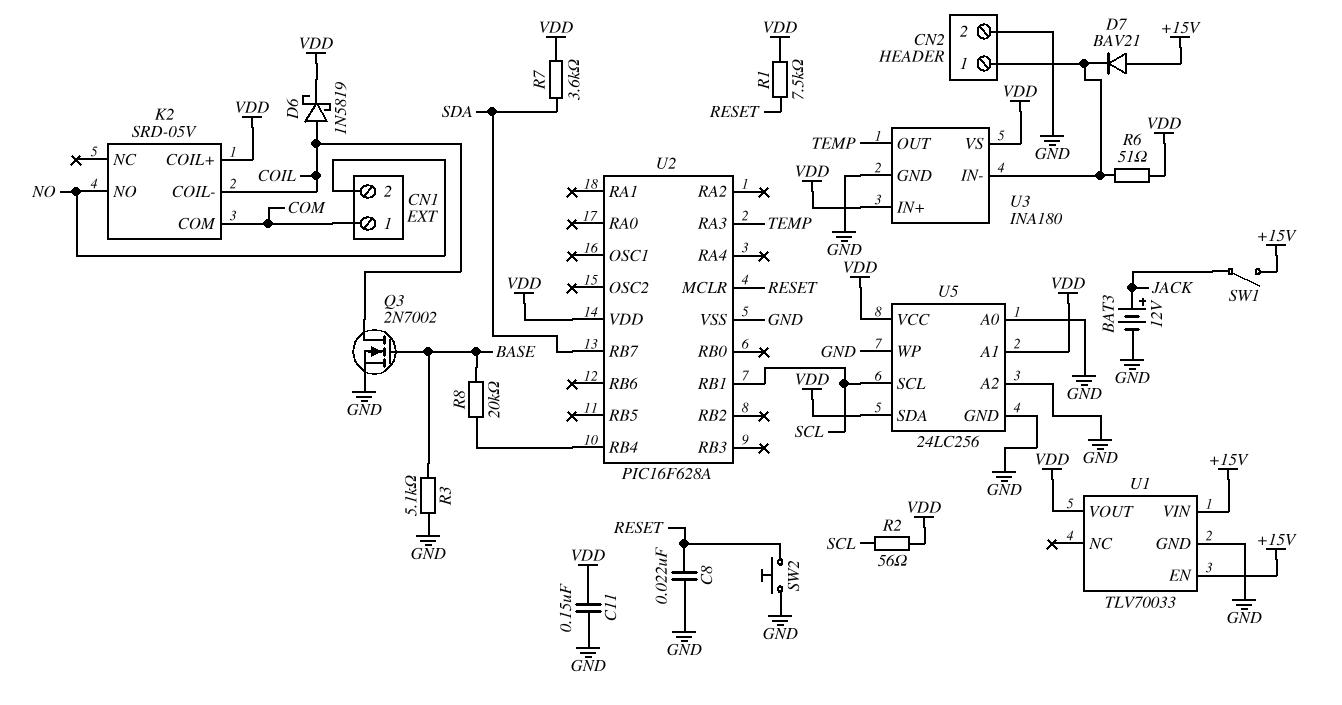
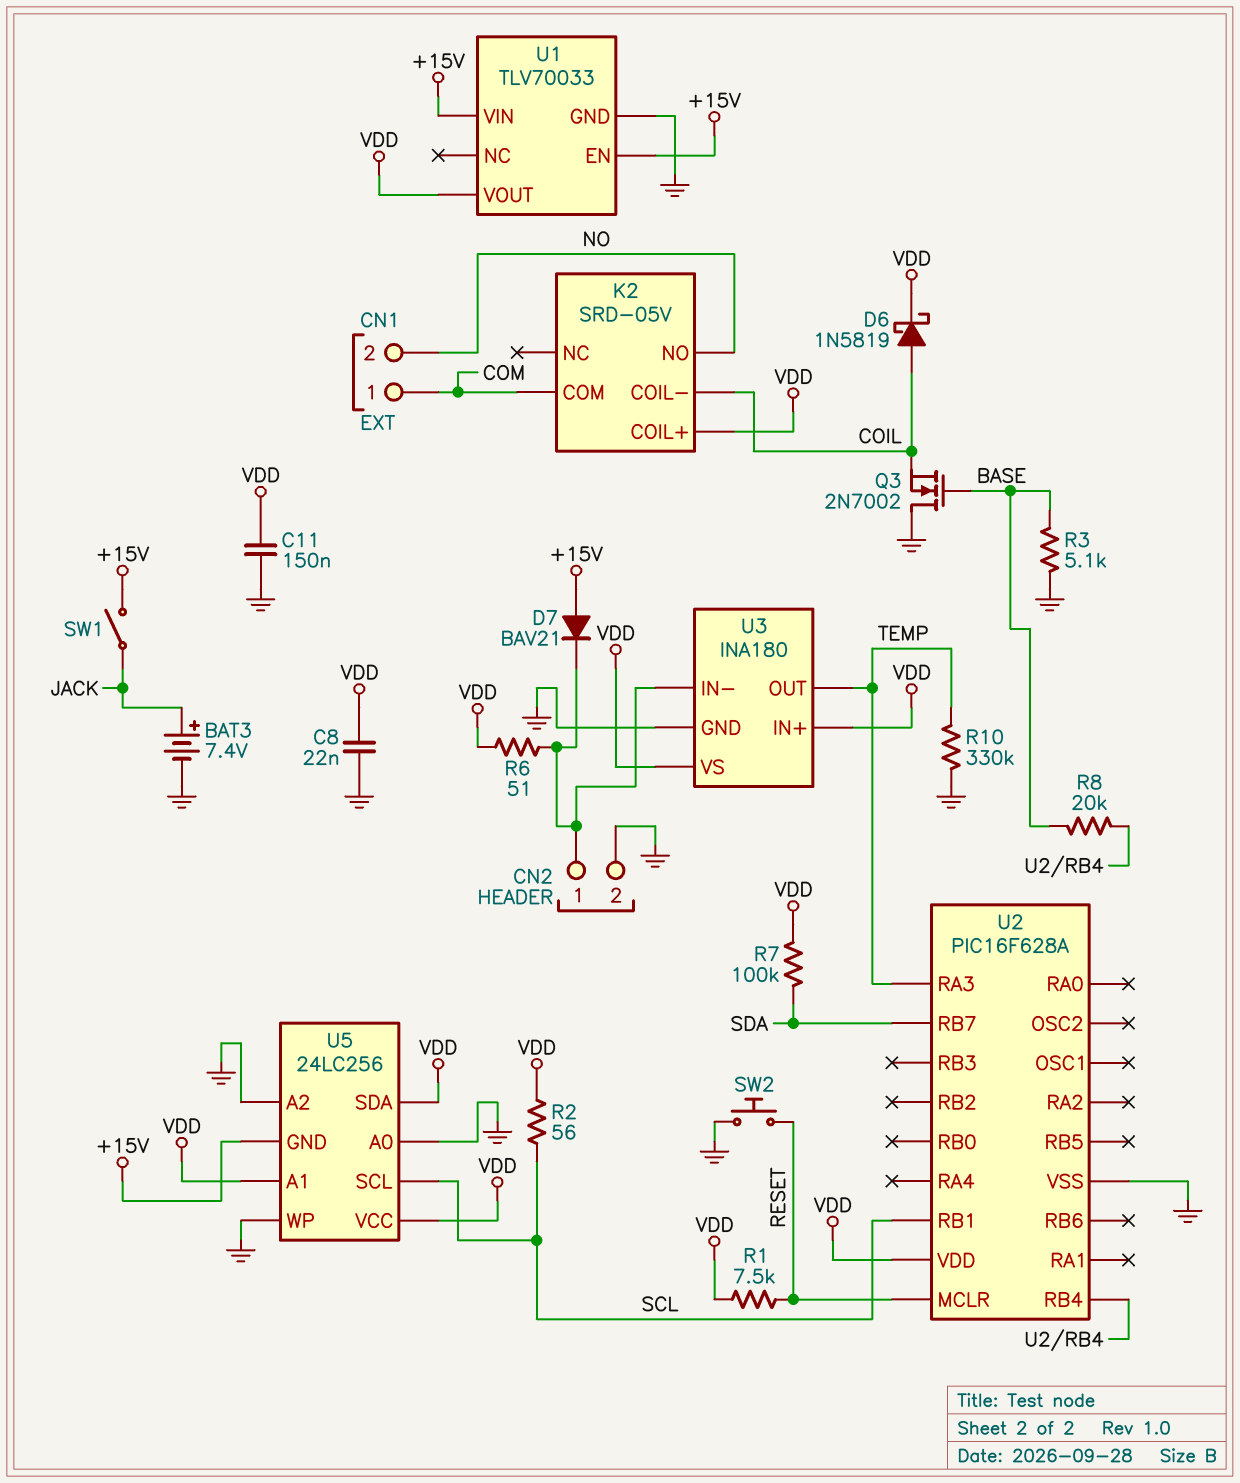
BAT3: 12V (plus JACK, minus GND) -> 7.4V (plus JACK, minus GND)
C8: 22nF (GND, RESET) -> 22nF (GND, VDD)
Q3: NMOS 2N7002 (G BASE, D COIL, S GND) -> NMOS 2N7002 (G BASE, D GND, S COIL)
R7: 3.6k (SDA, VDD) -> 100k (SDA, VDD)
R10: none -> 330k (GND, TEMP)
U5 pin GND: GND -> +15V

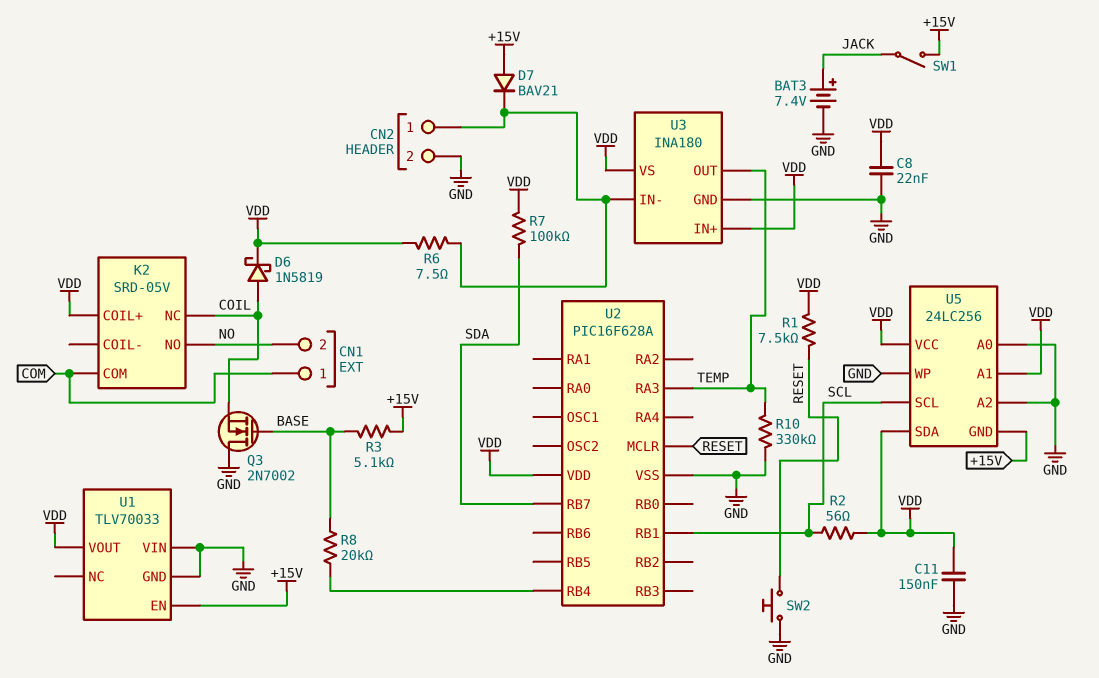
K2 pin COIL-: COIL -> none
K2 pin NC: none -> COIL
R3: 5.1k (BASE, GND) -> 5.1k (+15V, BASE)
R6: 51 (CN2/1, VDD) -> 7.5 (CN2/1, VDD)
U1 pin VIN: +15V -> GND

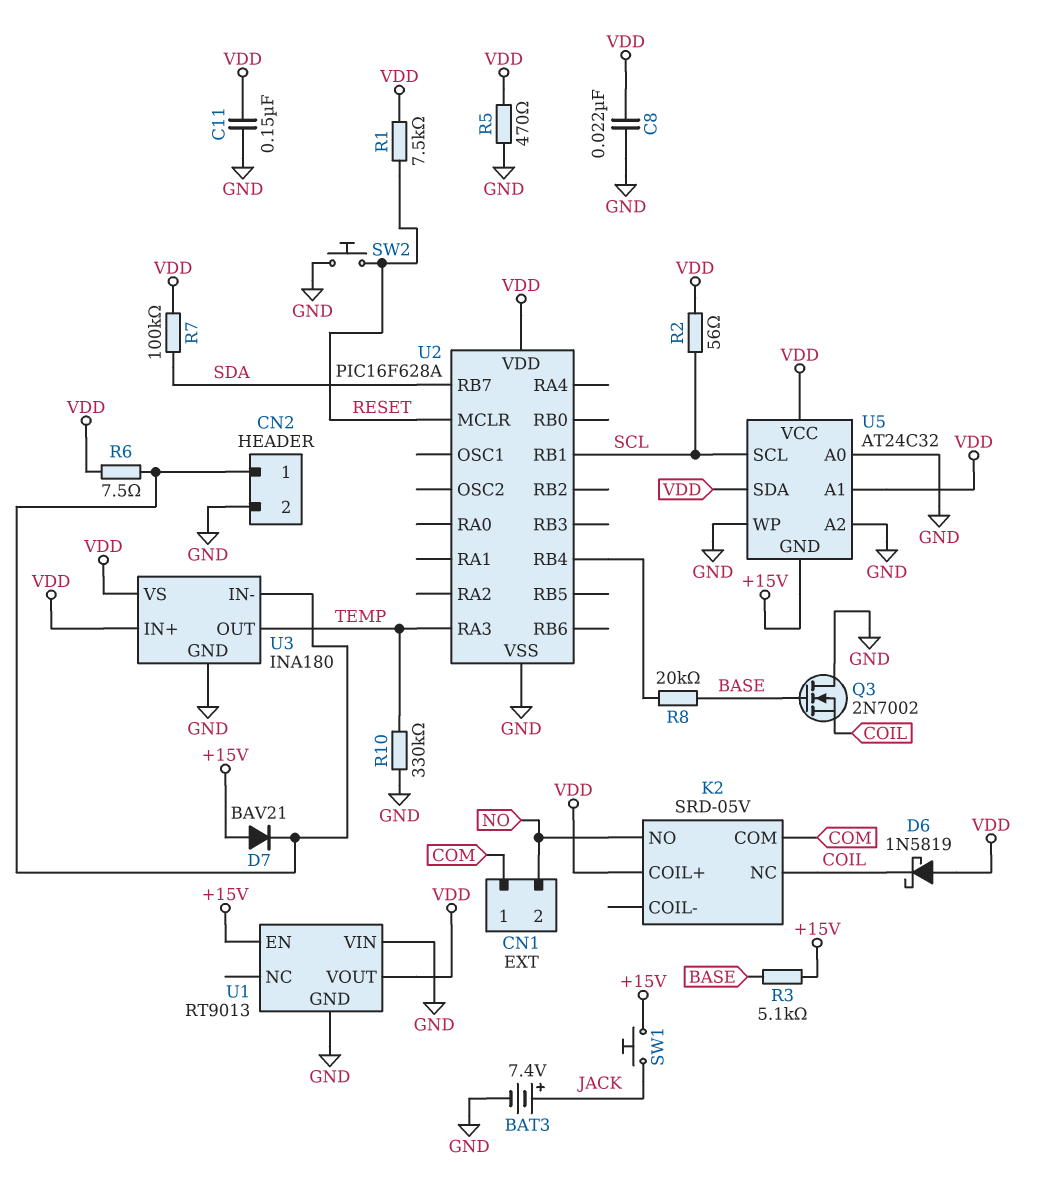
D6: schottky 1N5819 (A COIL, K VDD) -> schottky 1N5819 (A VDD, K COIL)
R5: none -> 470 (GND, VDD)
SW1: switch (+15V, JACK) -> button (+15V, JACK)
U1: TLV70033 -> RT9013
U5: 24LC256 -> AT24C32

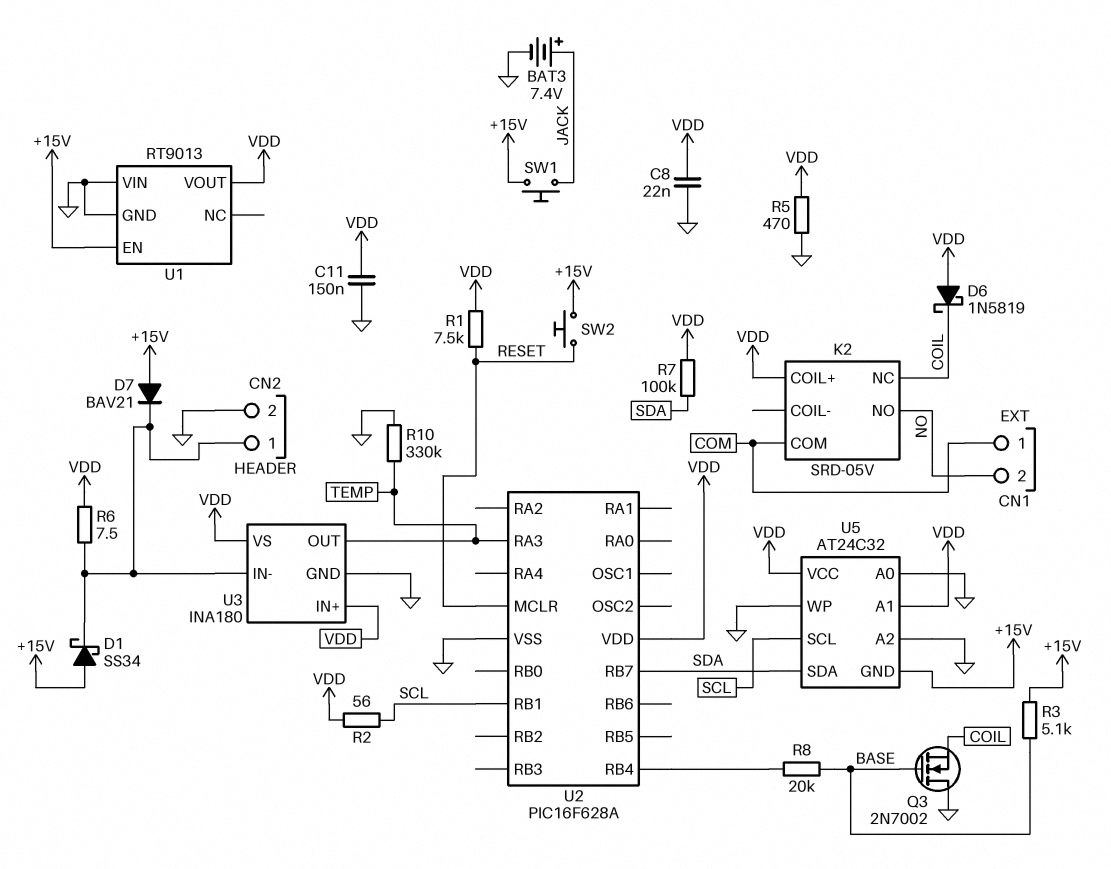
D1: none -> schottky SS34 (A +15V, K CN2/1)
SW2: button (GND, RESET) -> button (+15V, RESET)
U5 pin SDA: VDD -> SDA

